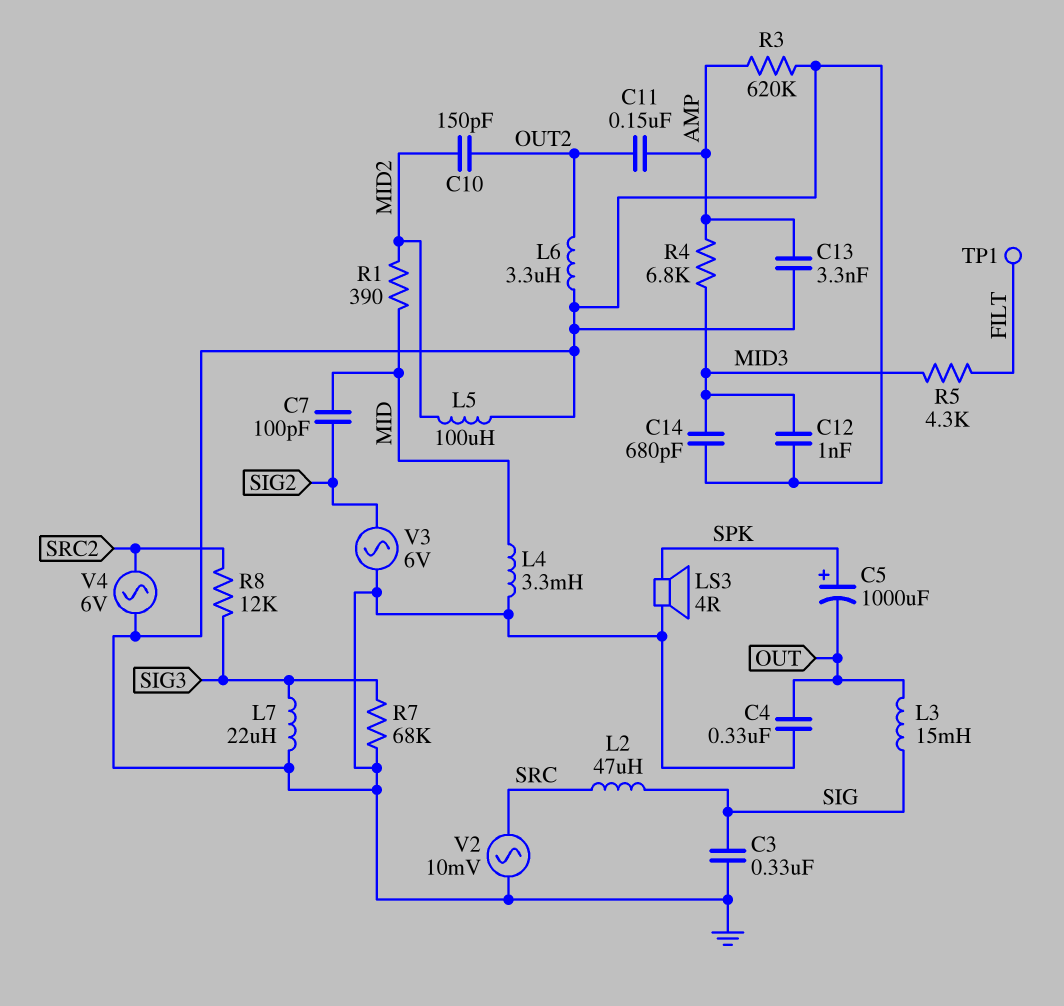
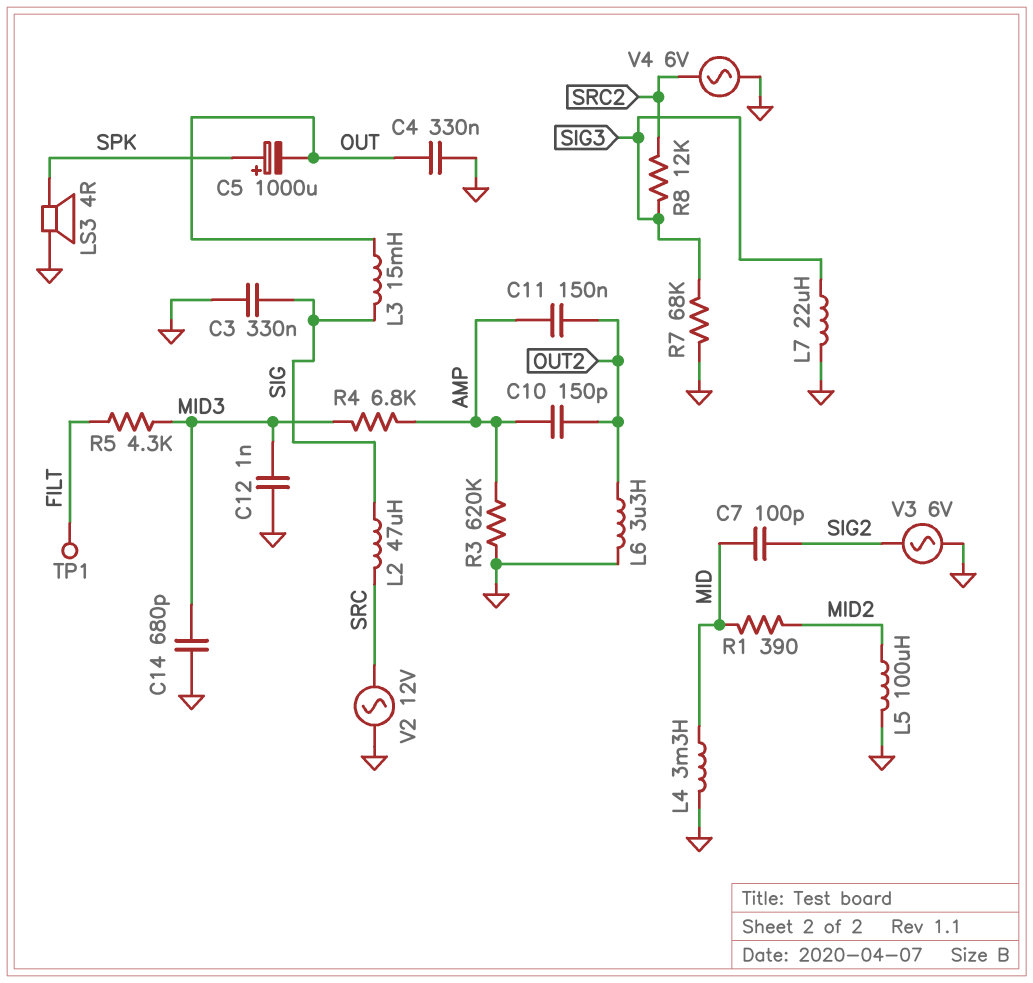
C10: 150pF (MID2, OUT2) -> 150pF (AMP, OUT2)
C13: 3.3nF (AMP, GND) -> none
V2: AC 10mV (GND, SRC) -> AC 12V (GND, SRC)

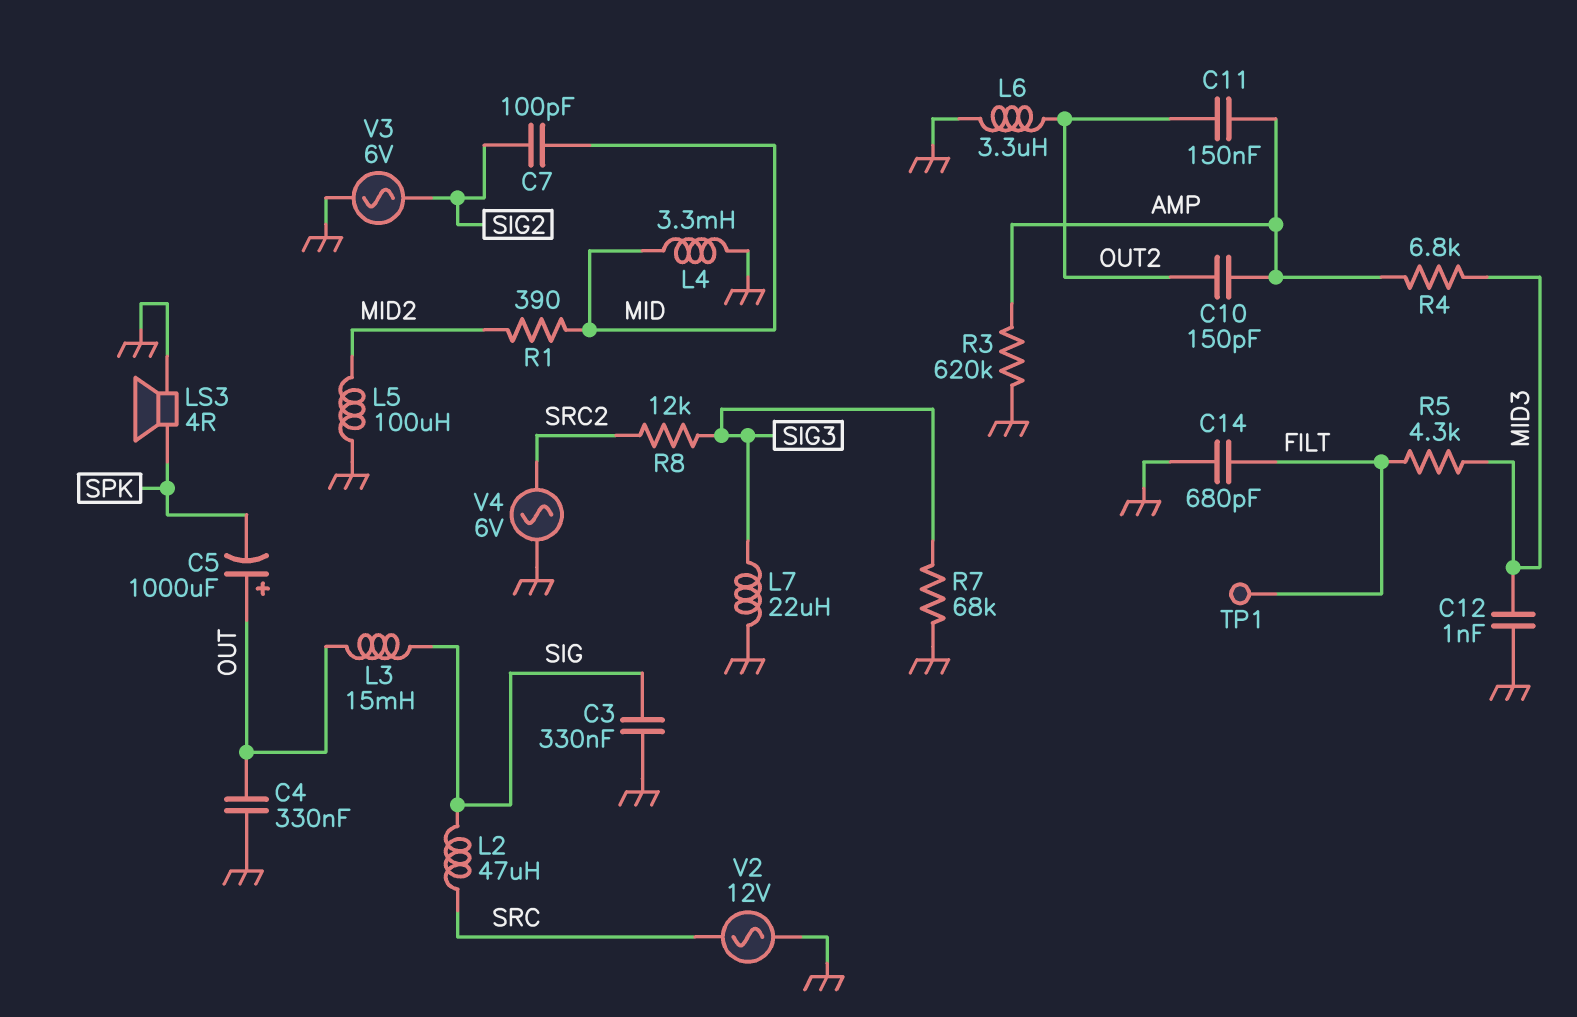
C5: 1000uF (plus SPK, minus OUT) -> 1000uF (plus OUT, minus SPK)
C14: 680pF (GND, MID3) -> 680pF (FILT, GND)

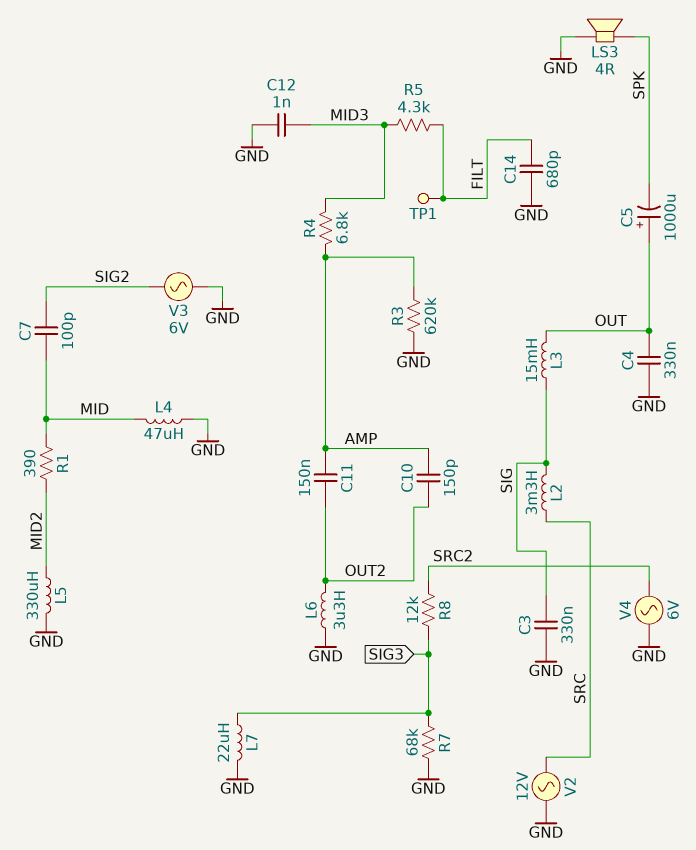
L2: 47uH (SIG, SRC) -> 3.3mH (SIG, SRC)
L4: 3.3mH (GND, MID) -> 47uH (GND, MID)
L5: 100uH (GND, MID2) -> 330uH (GND, MID2)

